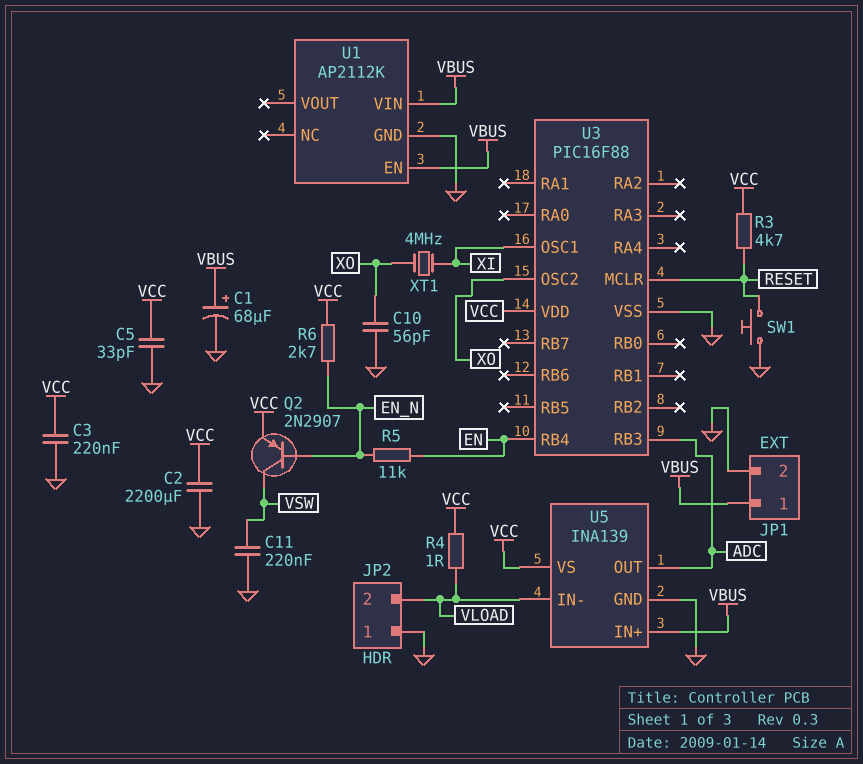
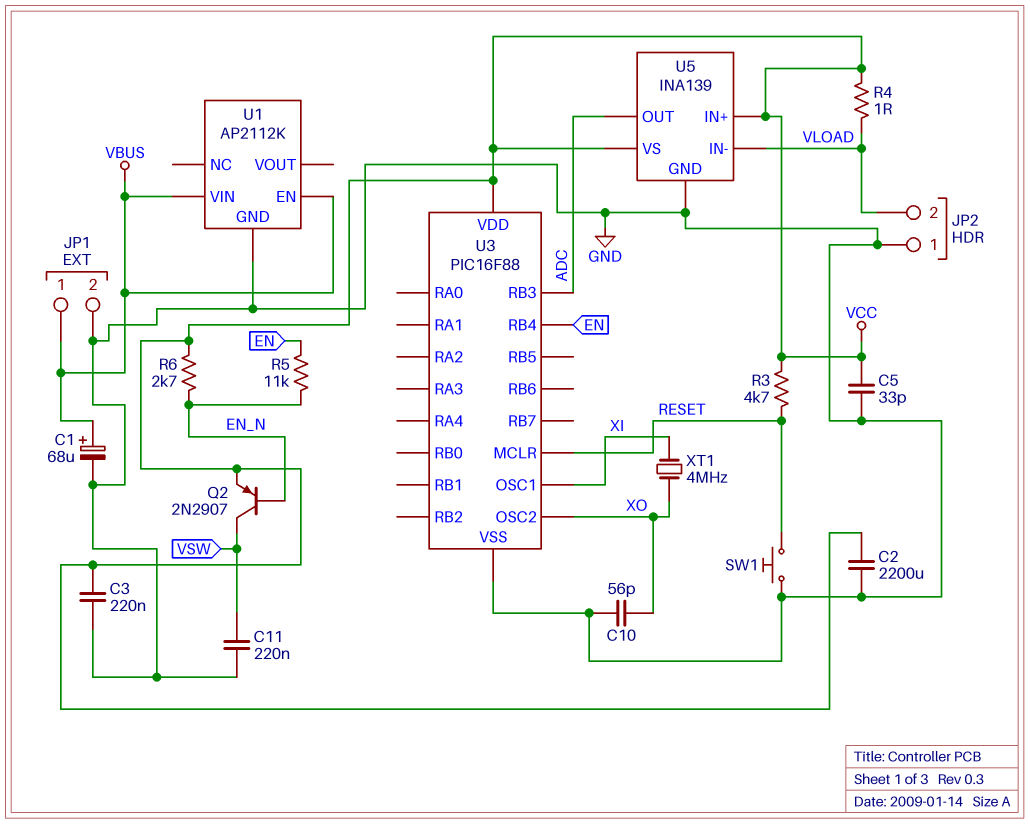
U5 pin IN+: VBUS -> VCC

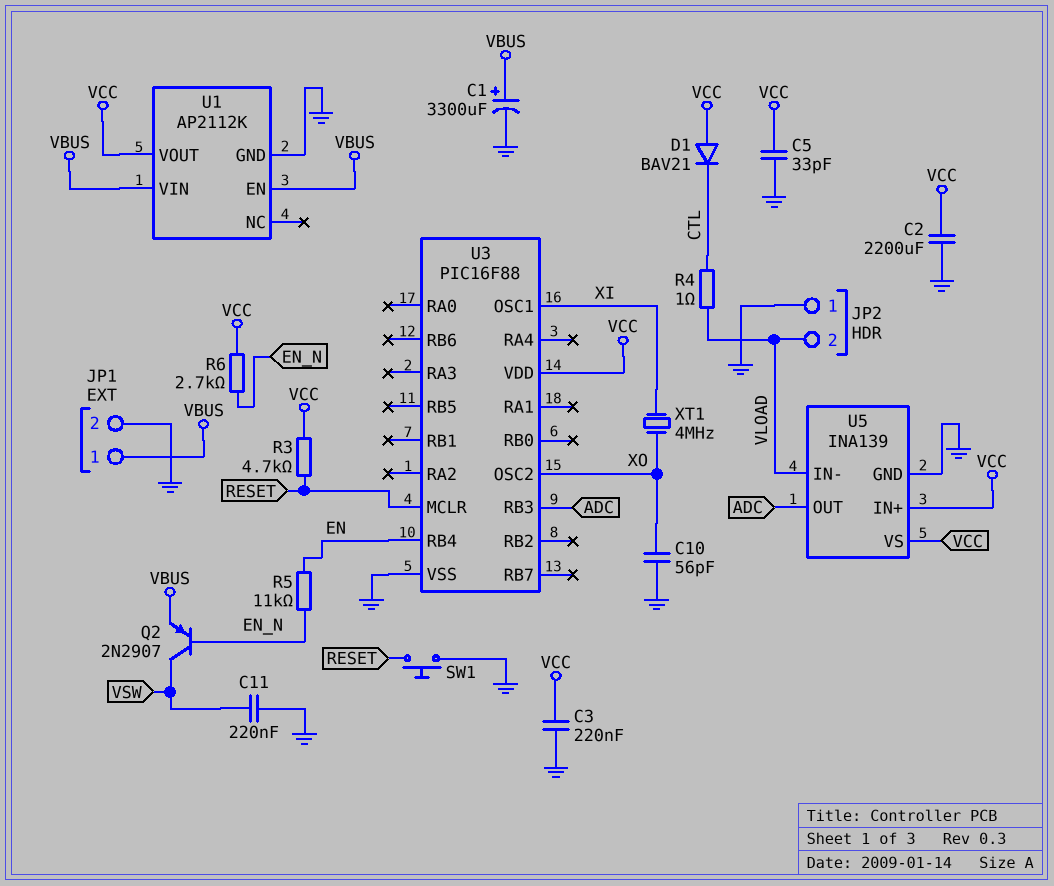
C1: 68uF (plus VBUS, minus GND) -> 3300uF (plus VBUS, minus GND)
D1: none -> diode BAV21 (A VCC, K CTL)
Q2: PNP 2N2907 (B EN_N, C VSW, E VCC) -> PNP 2N2907 (B EN_N, C VSW, E VBUS)
R4: 1 (VCC, VLOAD) -> 1 (CTL, VLOAD)
U1 pin VOUT: none -> VCC

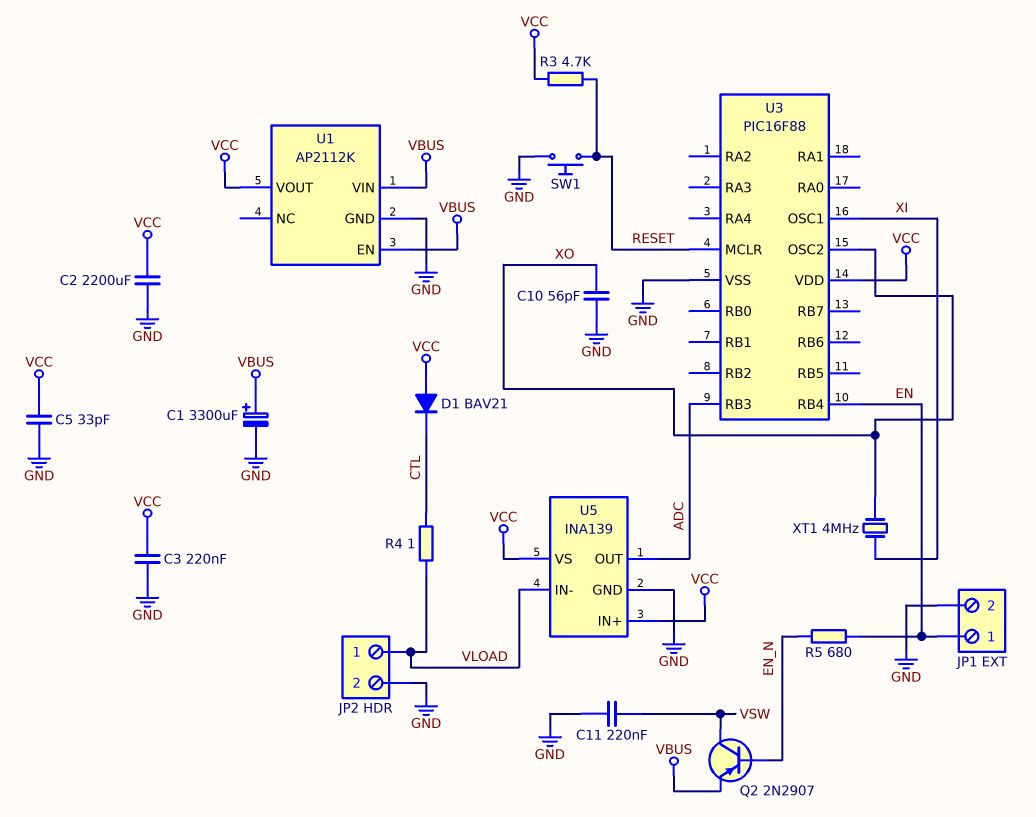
JP1 pin 1: VBUS -> EN
JP2 pin 1: GND -> VLOAD
JP2 pin 2: VLOAD -> GND
R5: 11k (EN, EN_N) -> 680 (EN, EN_N)
R6: 2.7k (EN_N, VCC) -> none

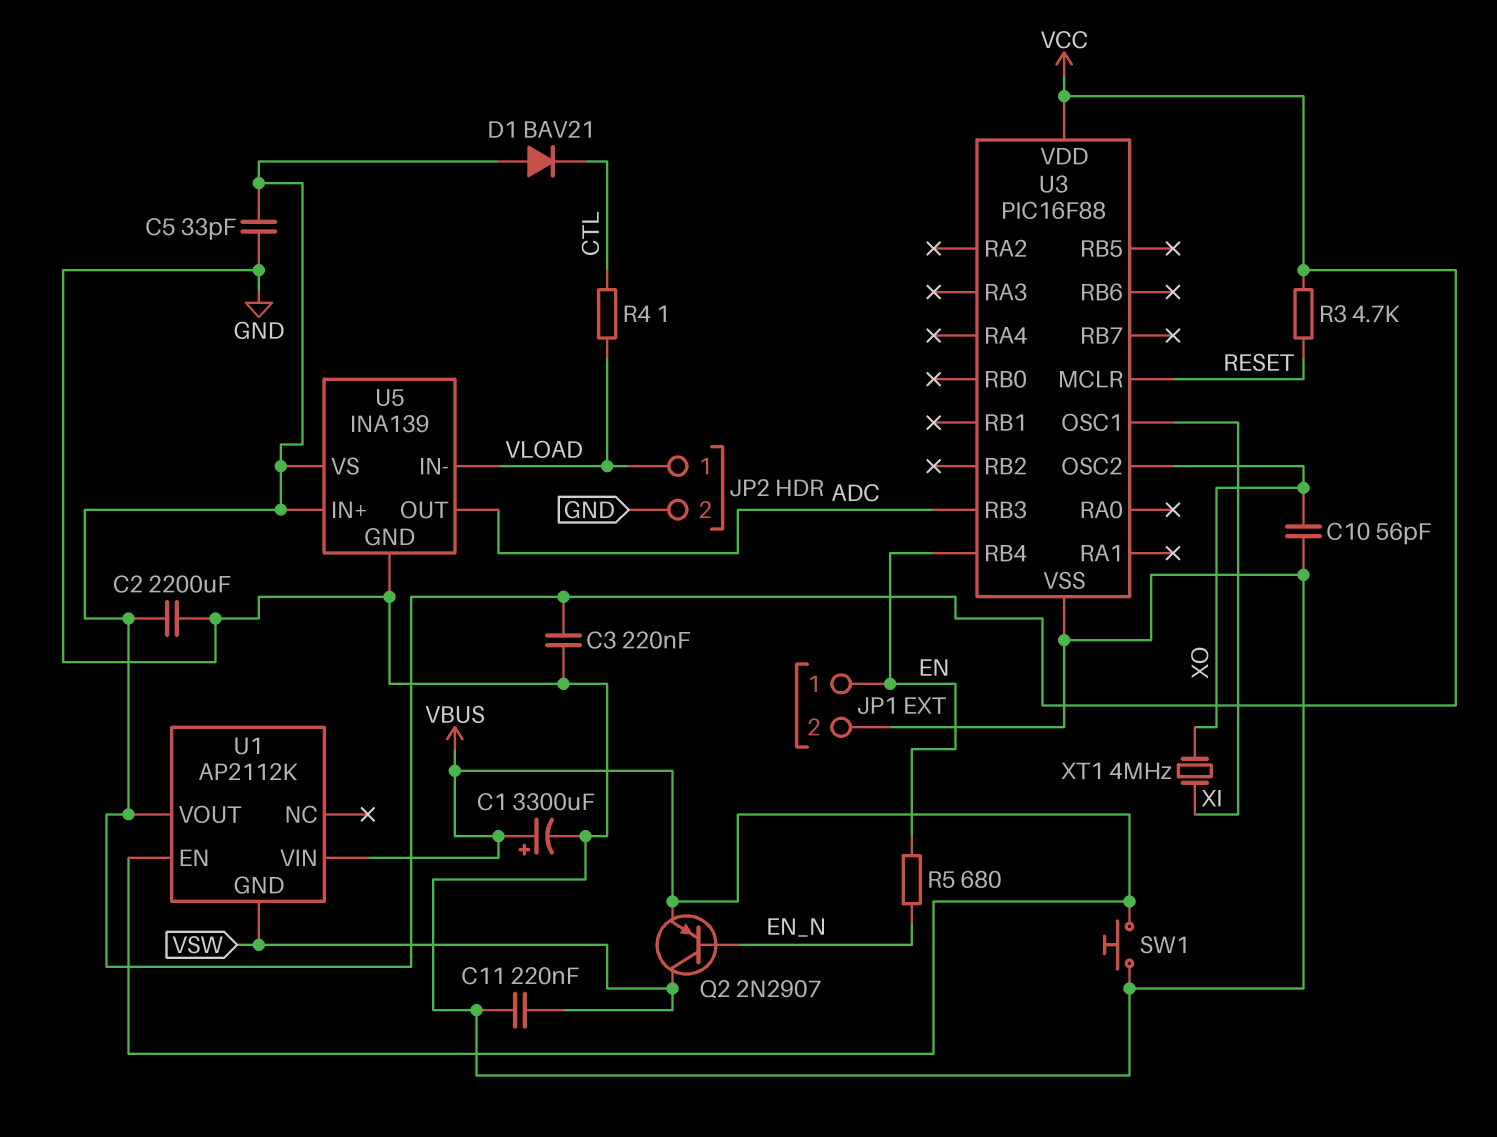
SW1: button (GND, RESET) -> button (GND, VBUS)
U1 pin GND: GND -> VSW

